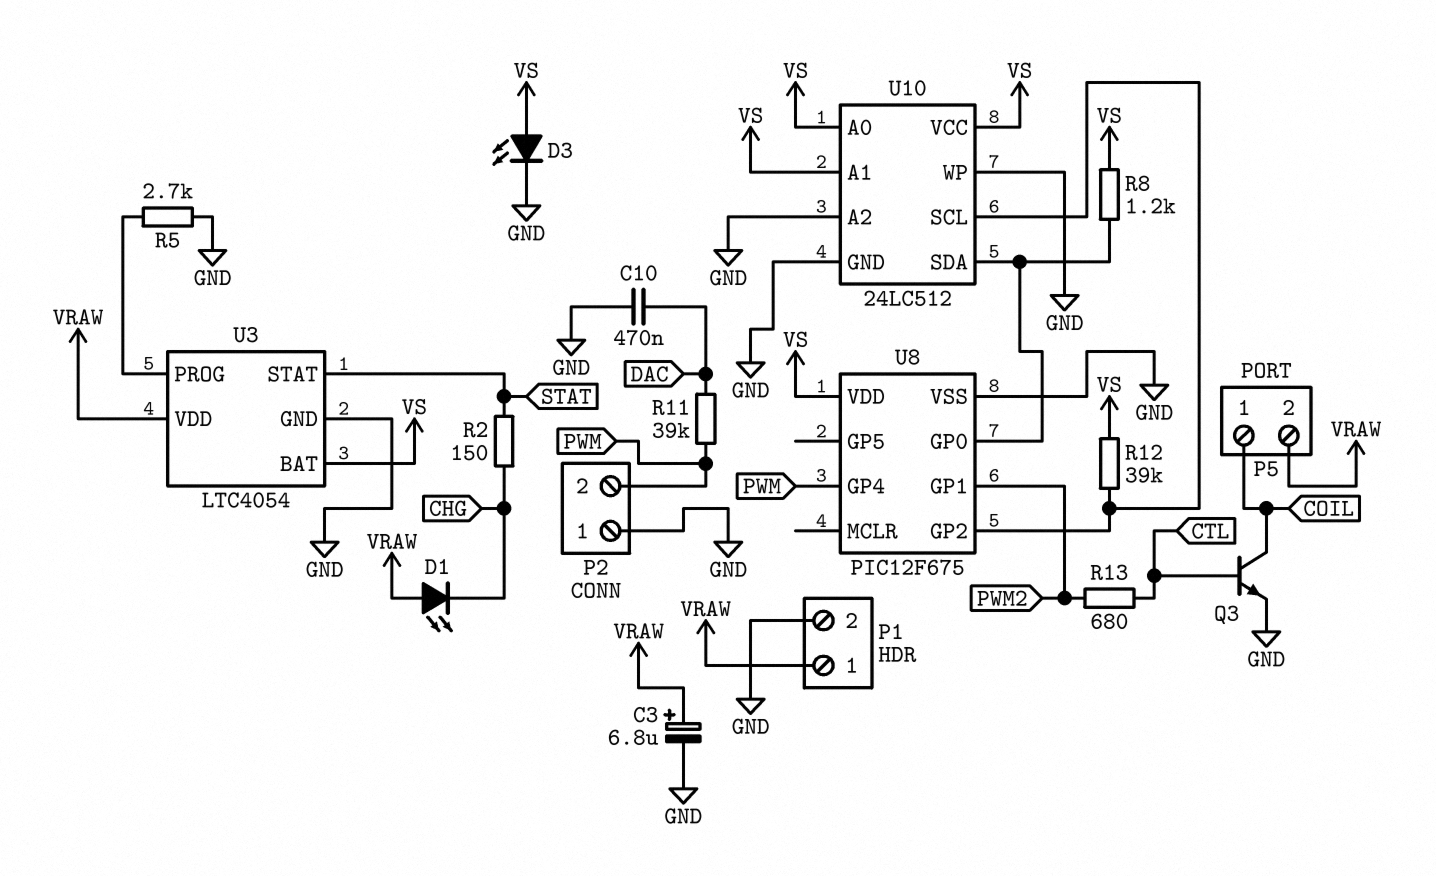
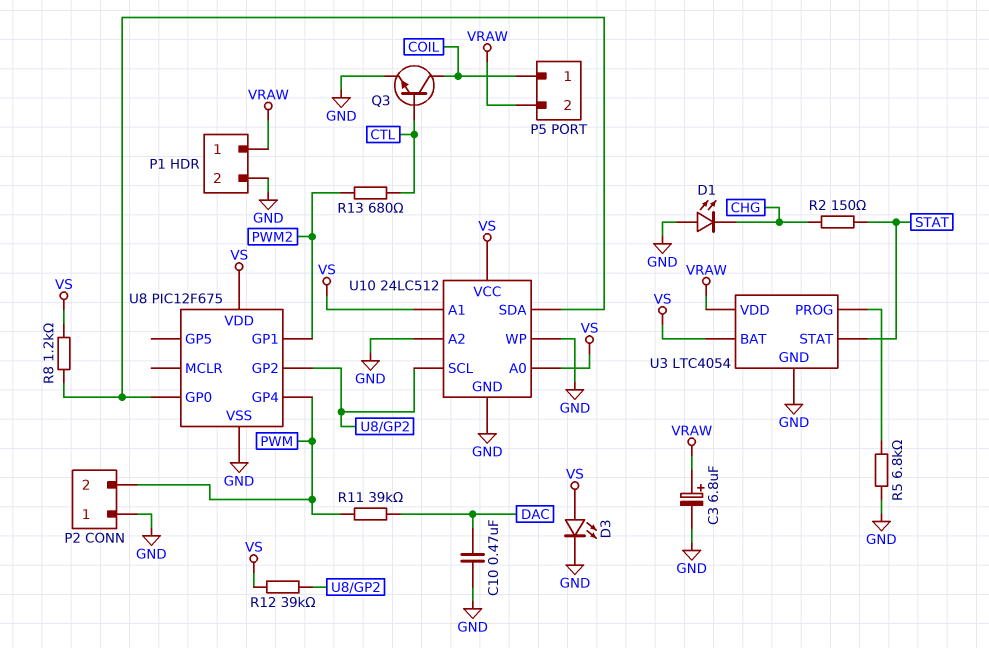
D1: LED (A VRAW, K CHG) -> LED (A GND, K CHG)
R5: 2.7k (GND, U3/PROG) -> 6.8k (GND, U3/PROG)

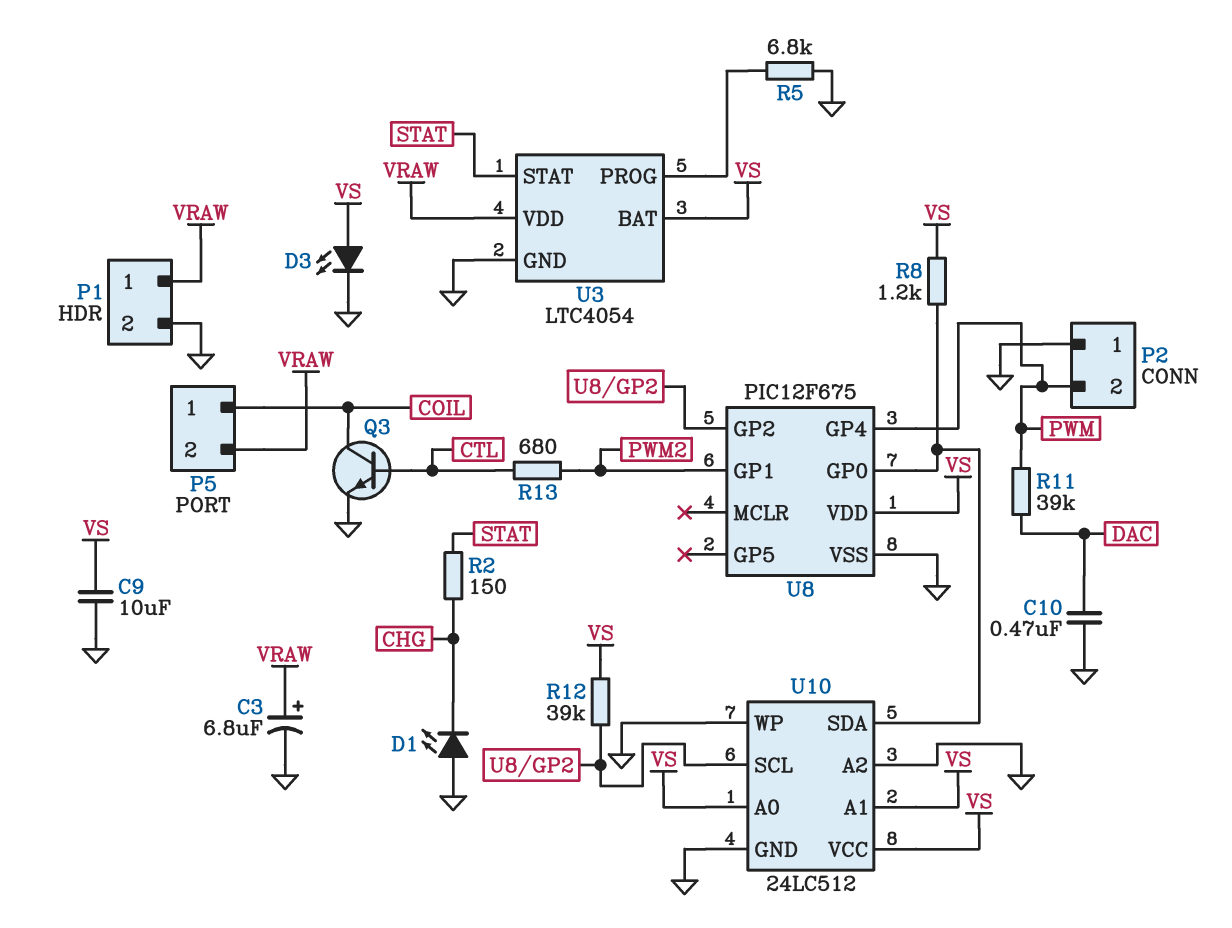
C9: none -> 10uF (GND, VS)

